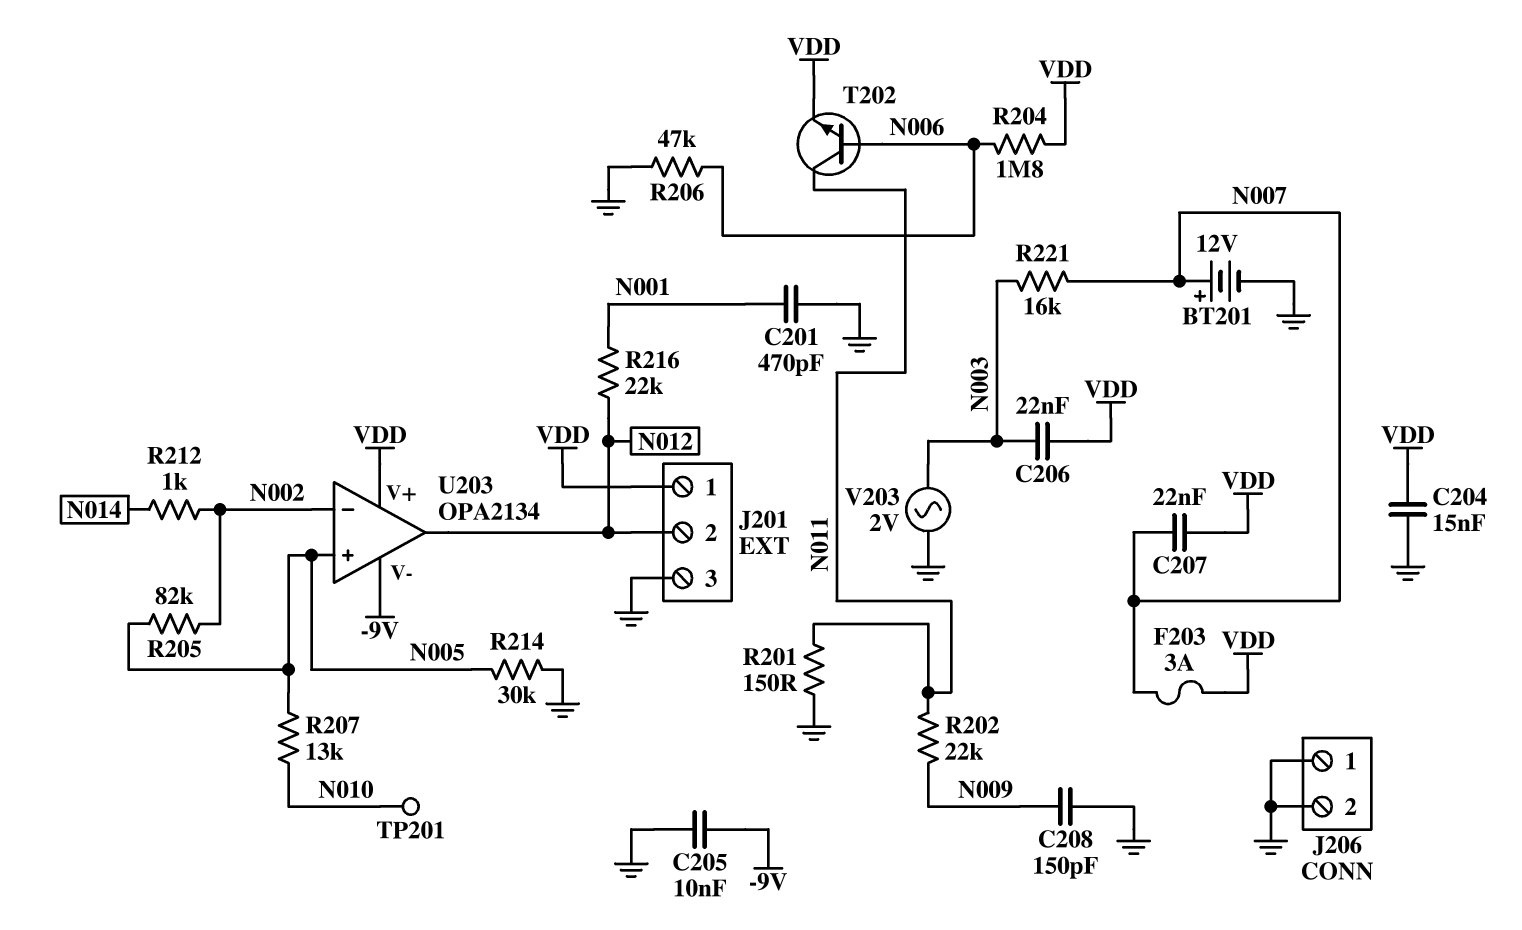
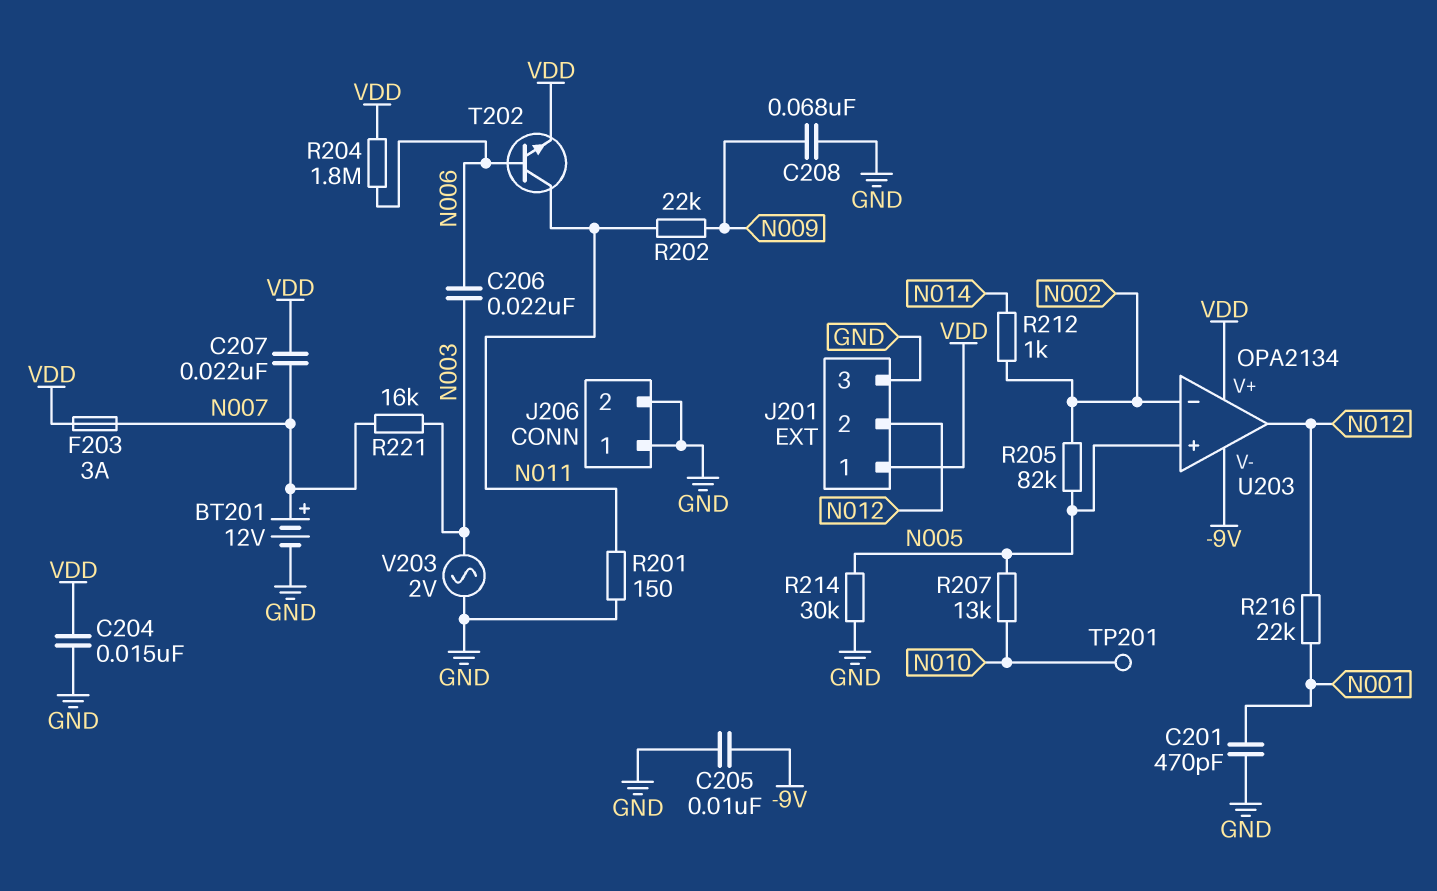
C206: 22nF (N003, VDD) -> 22nF (N003, N006)
C208: 150pF (GND, N009) -> 68nF (GND, N009)
R206: 47k (GND, N006) -> none

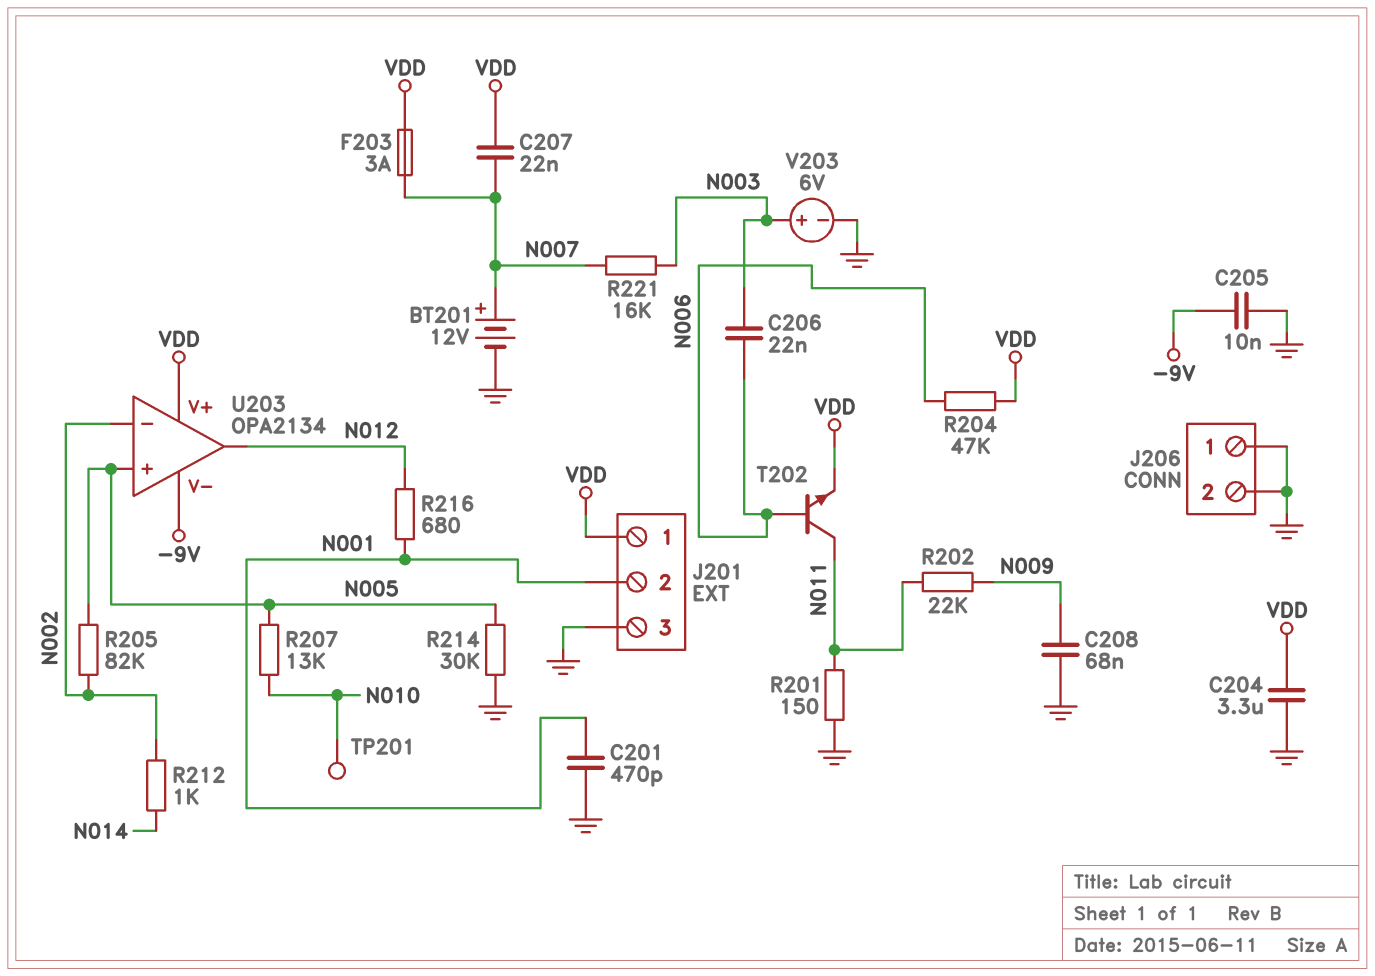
C204: 15nF (GND, VDD) -> 3.3uF (GND, VDD)
J201 pin 2: N012 -> N001
R204: 1.8M (N006, VDD) -> 47k (N006, VDD)
R216: 22k (N001, N012) -> 680 (N001, N012)
V203: AC 2V (GND, N003) -> 6V (plus N003, minus GND)

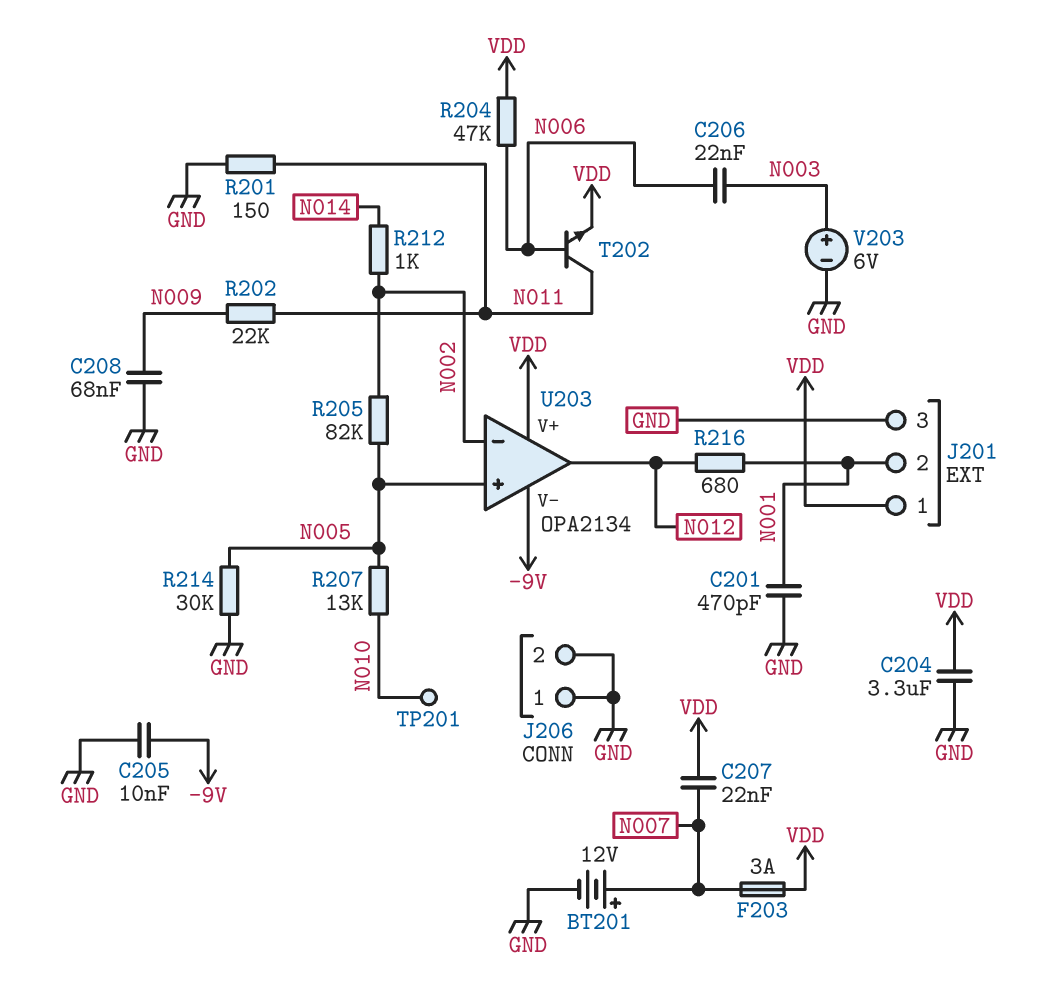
R221: 16k (N003, N007) -> none

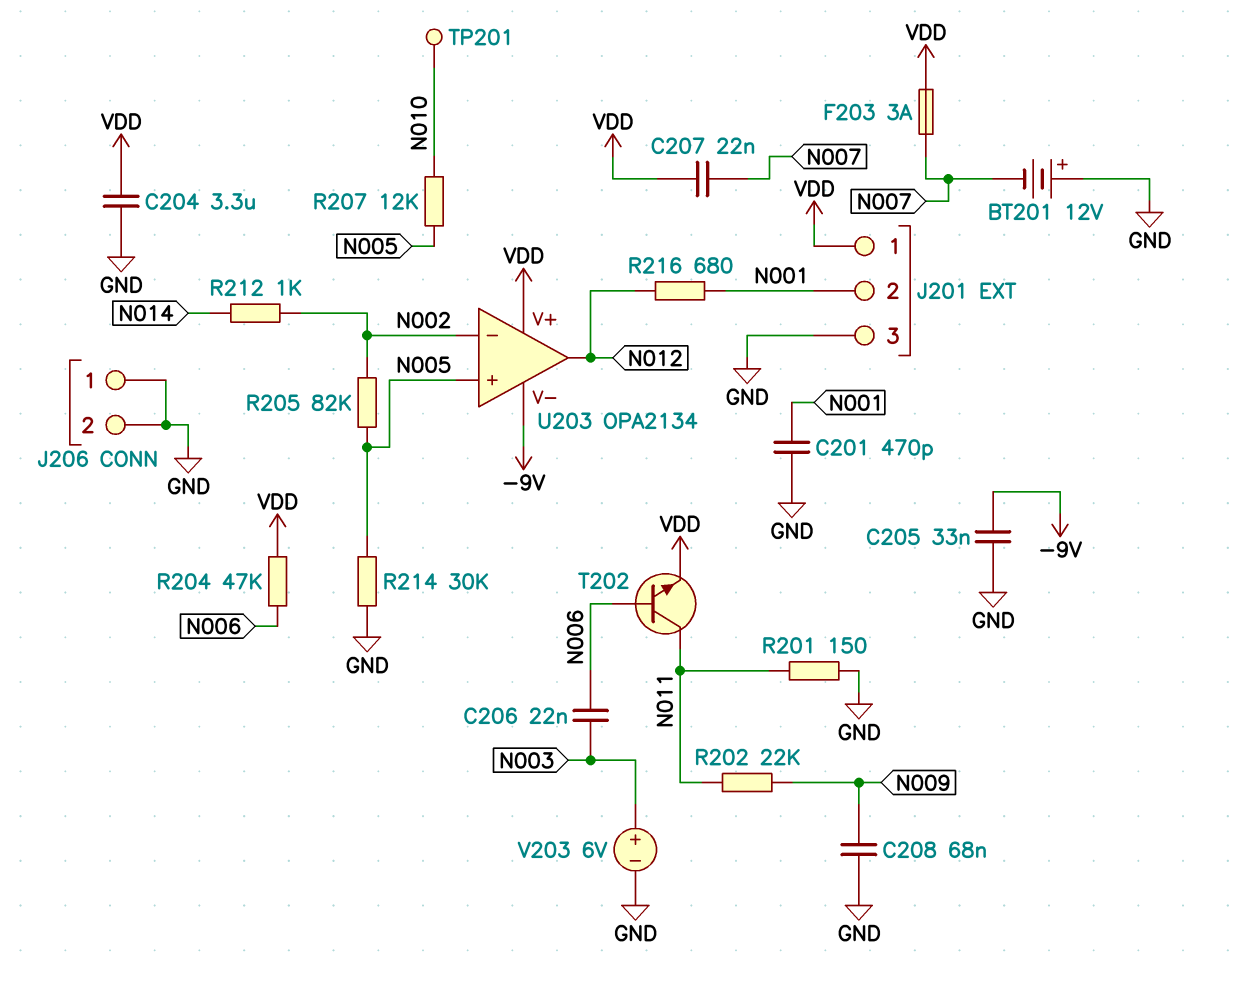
BT201: 12V (plus N007, minus GND) -> 12V (plus GND, minus N007)
C205: 10nF (-9V, GND) -> 33nF (-9V, GND)
R207: 13k (N005, N010) -> 12k (N005, N010)

